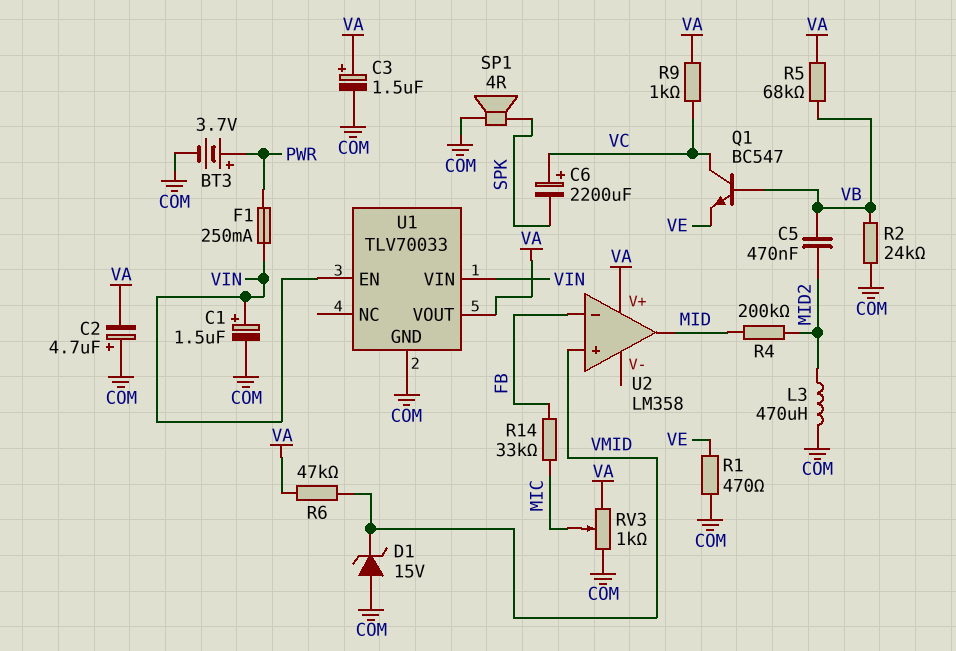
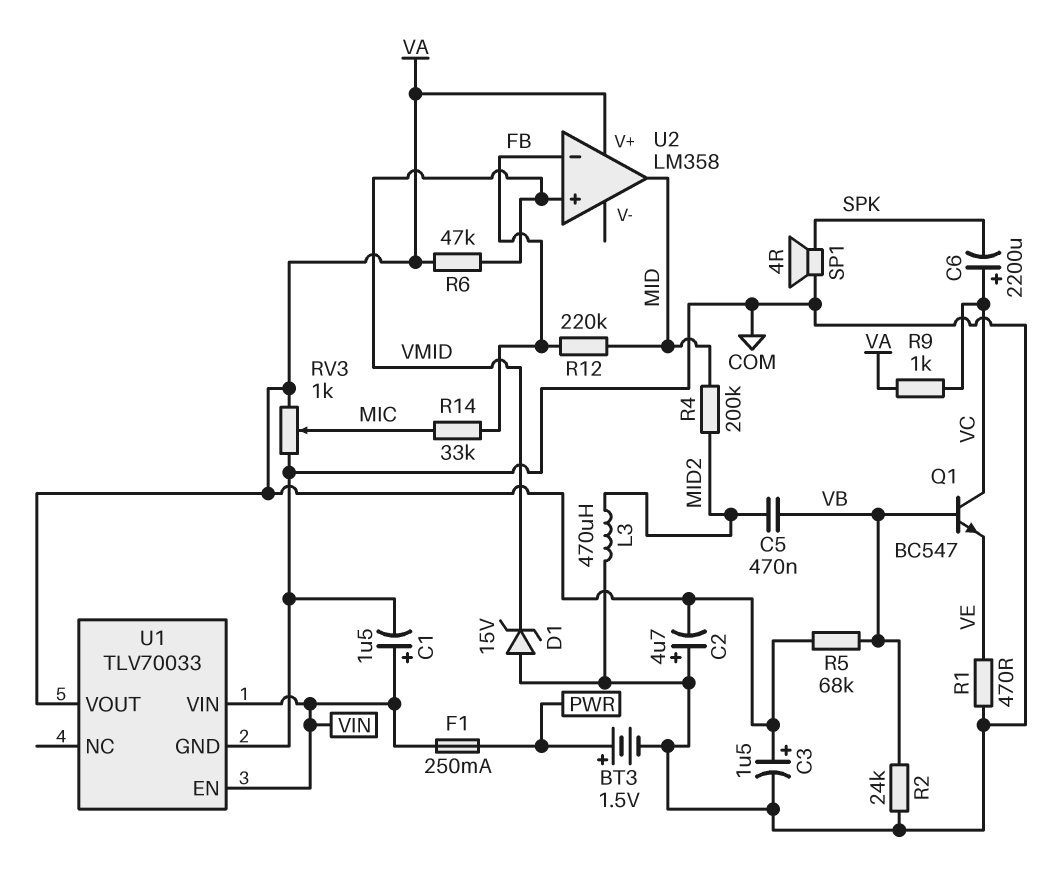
BT3: 3.7V (plus PWR, minus COM) -> 1.5V (plus PWR, minus COM)
R12: none -> 220k (FB, MID)

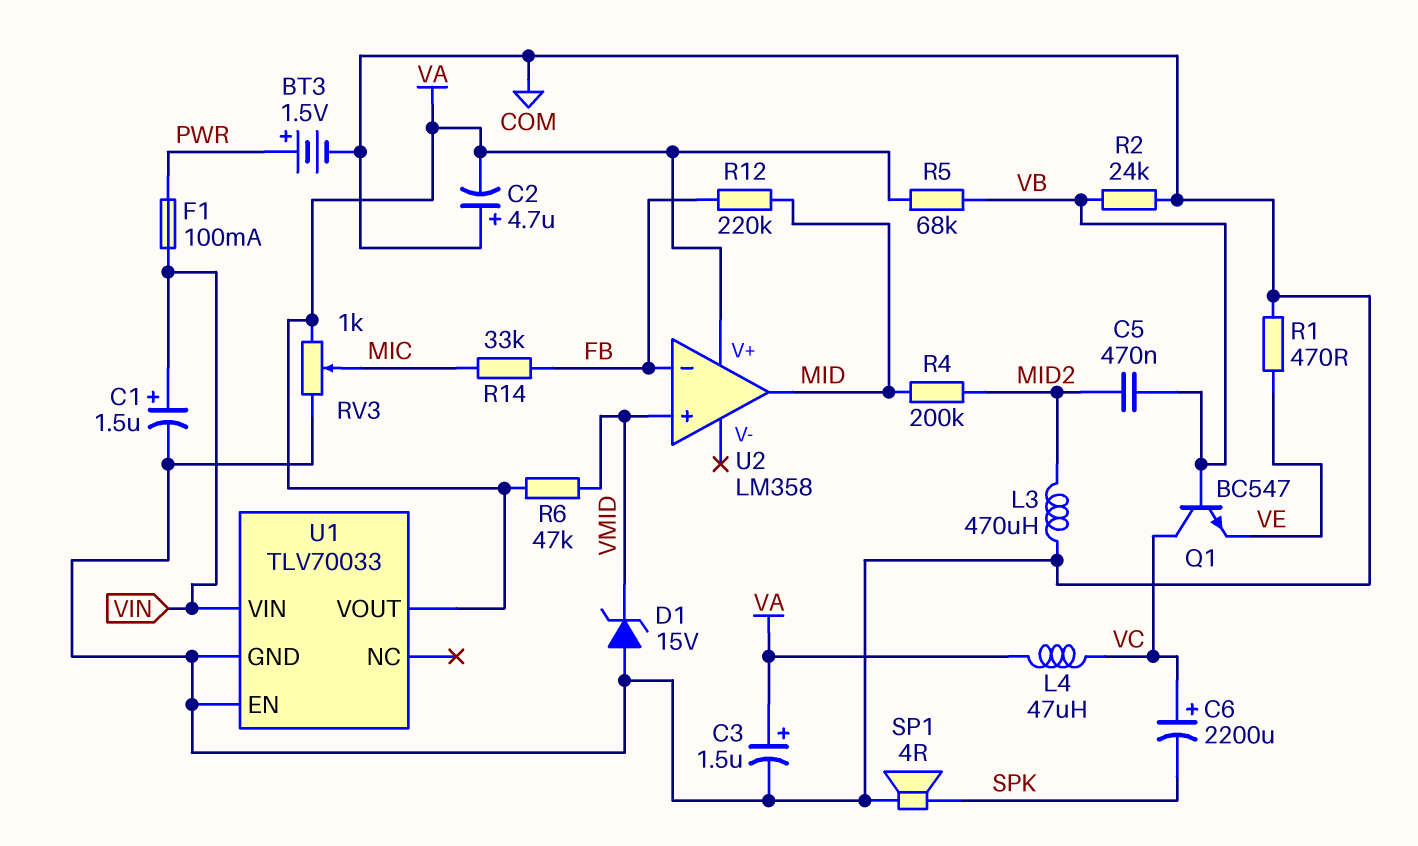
F1: 250mA (PWR, VIN) -> 100mA (PWR, VIN)
L4: none -> 47uH (VA, VC)
R9: 1k (VA, VC) -> none
U1 pin EN: VIN -> COM

